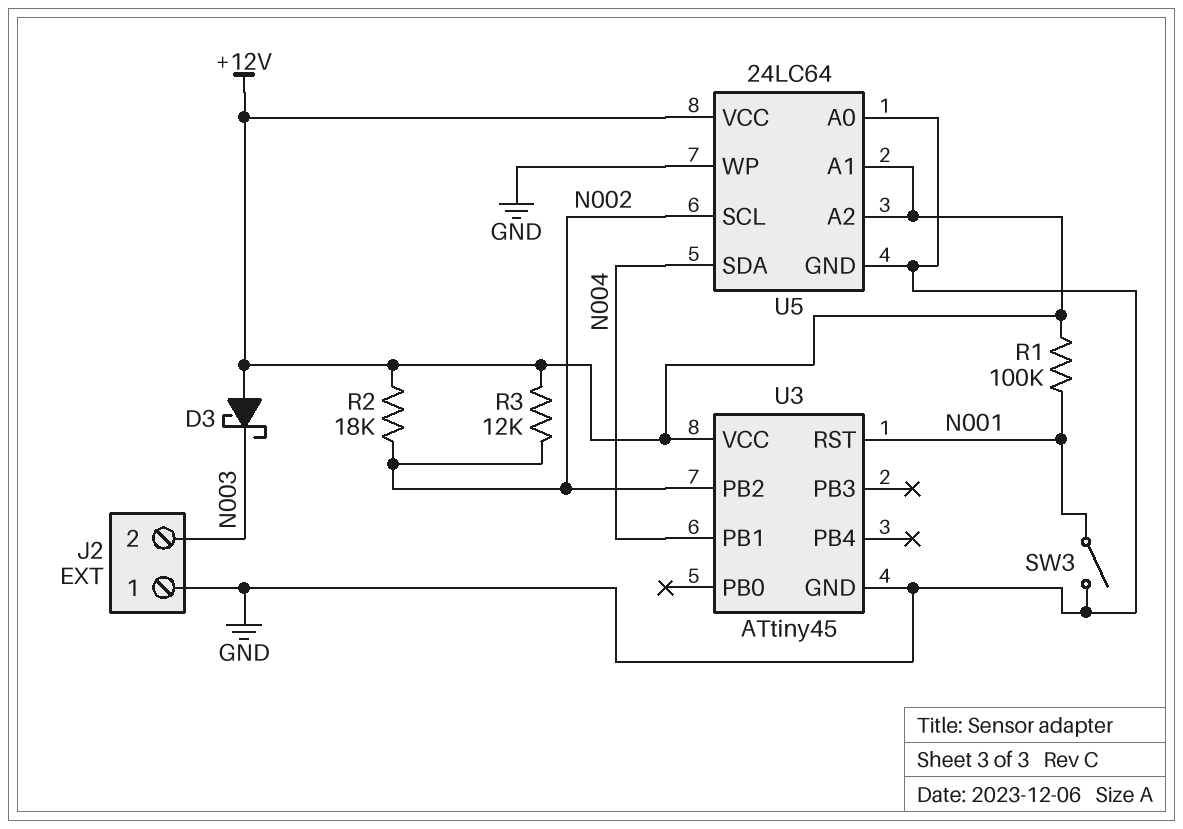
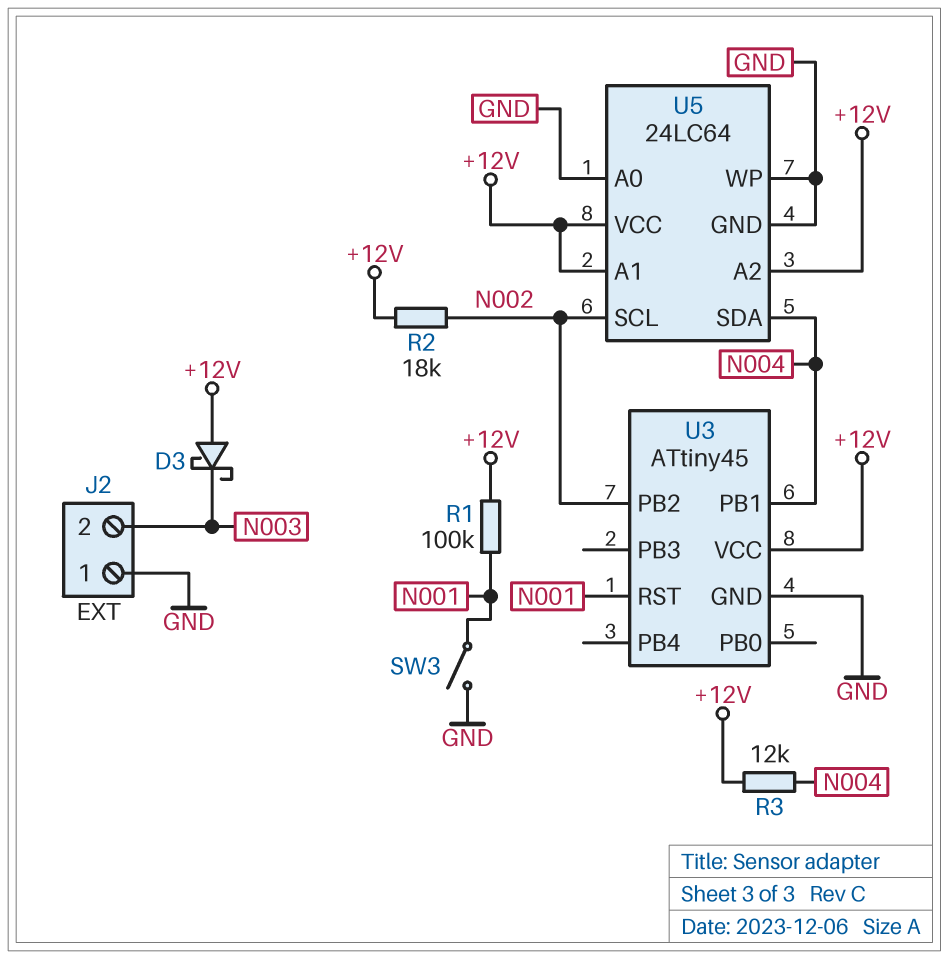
R3: 12k (+12V, N002) -> 12k (+12V, N004)

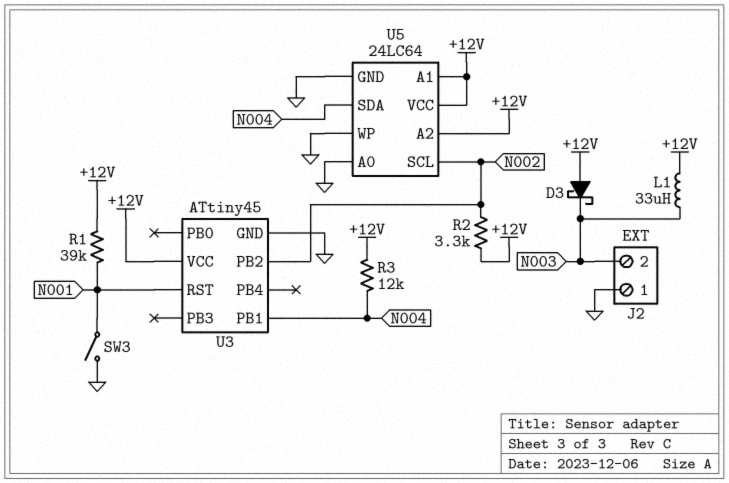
L1: none -> 33uH (+12V, N003)
R1: 100k (+12V, N001) -> 39k (+12V, N001)
R2: 18k (+12V, N002) -> 3.3k (+12V, N002)

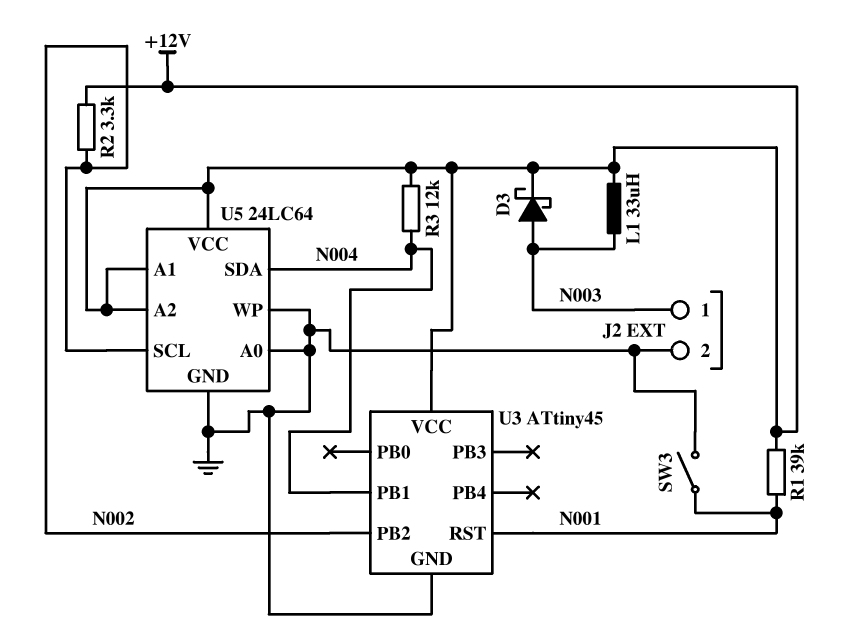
D3: schottky (A +12V, K N003) -> schottky (A N003, K +12V)
J2 pin 1: GND -> N003
J2 pin 2: N003 -> GND

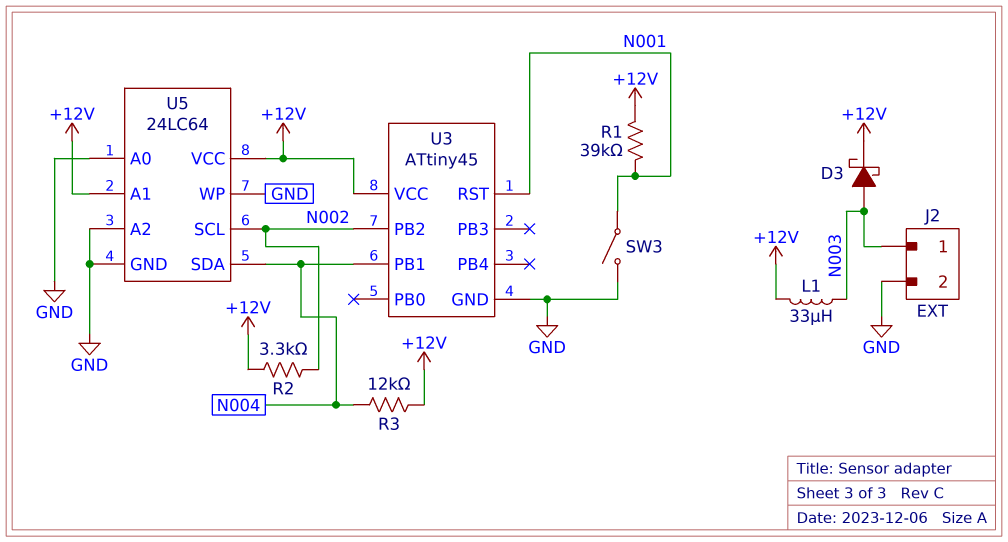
U5 pin A2: +12V -> GND

